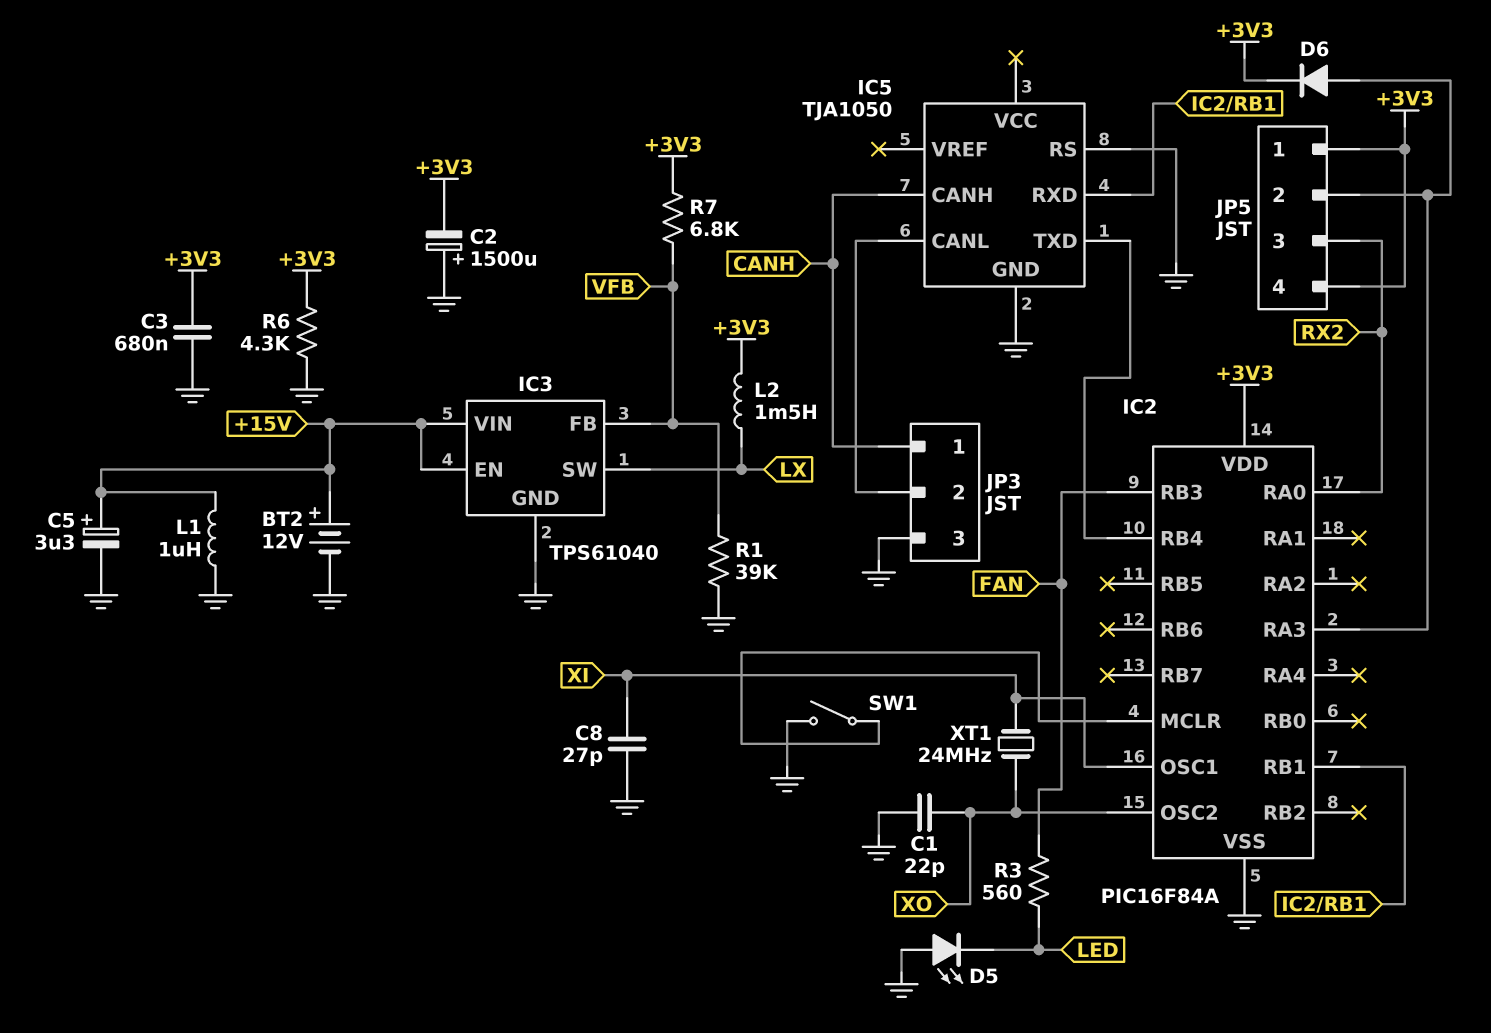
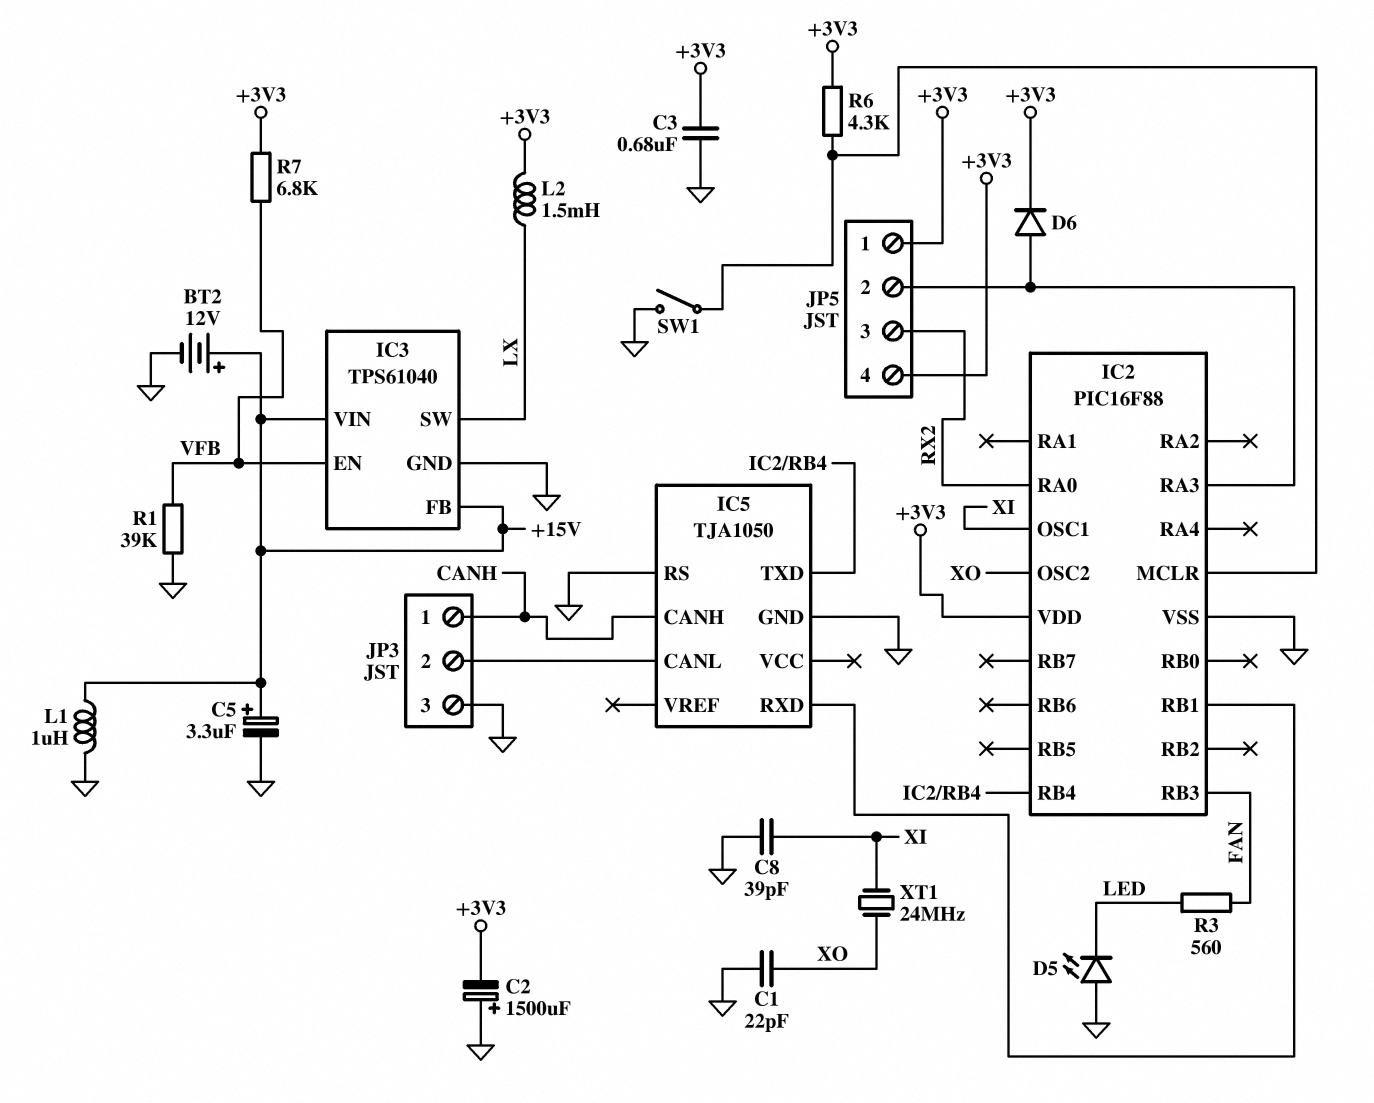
C8: 27pF (GND, XI) -> 39pF (GND, XI)
IC2: PIC16F84A -> PIC16F88
IC3 pin EN: +15V -> VFB
IC3 pin FB: VFB -> +15V
R6: 4.3k (+3V3, GND) -> 4.3k (+3V3, IC2/MCLR)

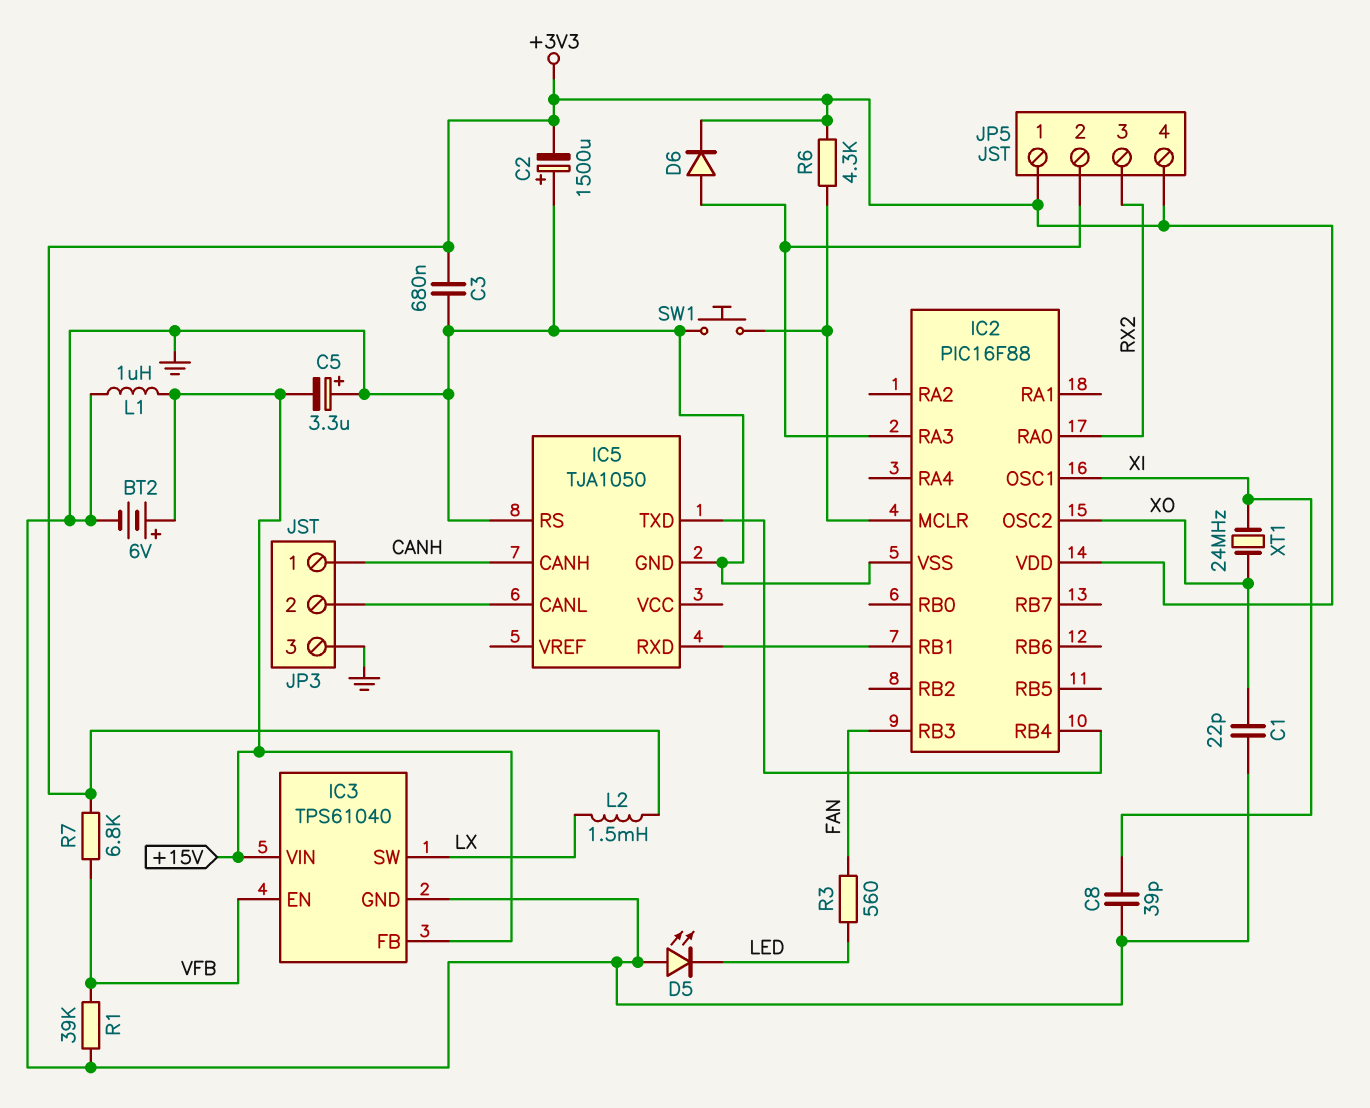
BT2: 12V (plus +15V, minus GND) -> 6V (plus +15V, minus GND)
C5: 3.3uF (plus +15V, minus GND) -> 3.3uF (plus GND, minus +15V)
SW1: switch (GND, IC2/MCLR) -> button (GND, IC2/MCLR)

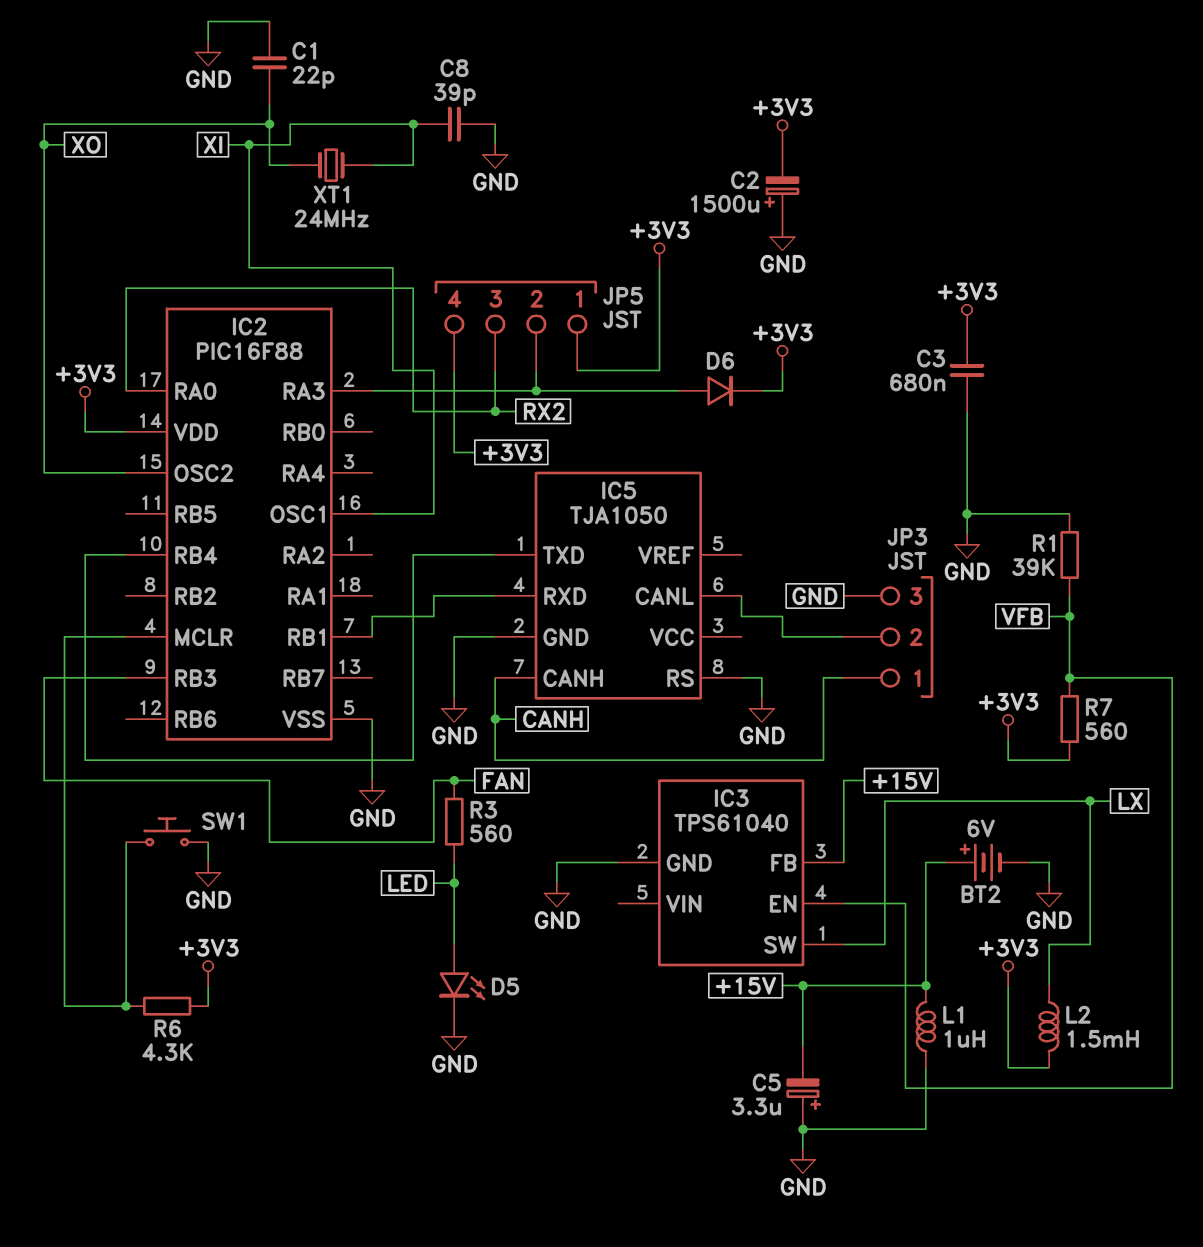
D5: LED (A GND, K LED) -> LED (A LED, K GND)
IC3 pin VIN: +15V -> none
R7: 6.8k (+3V3, VFB) -> 560 (+3V3, VFB)

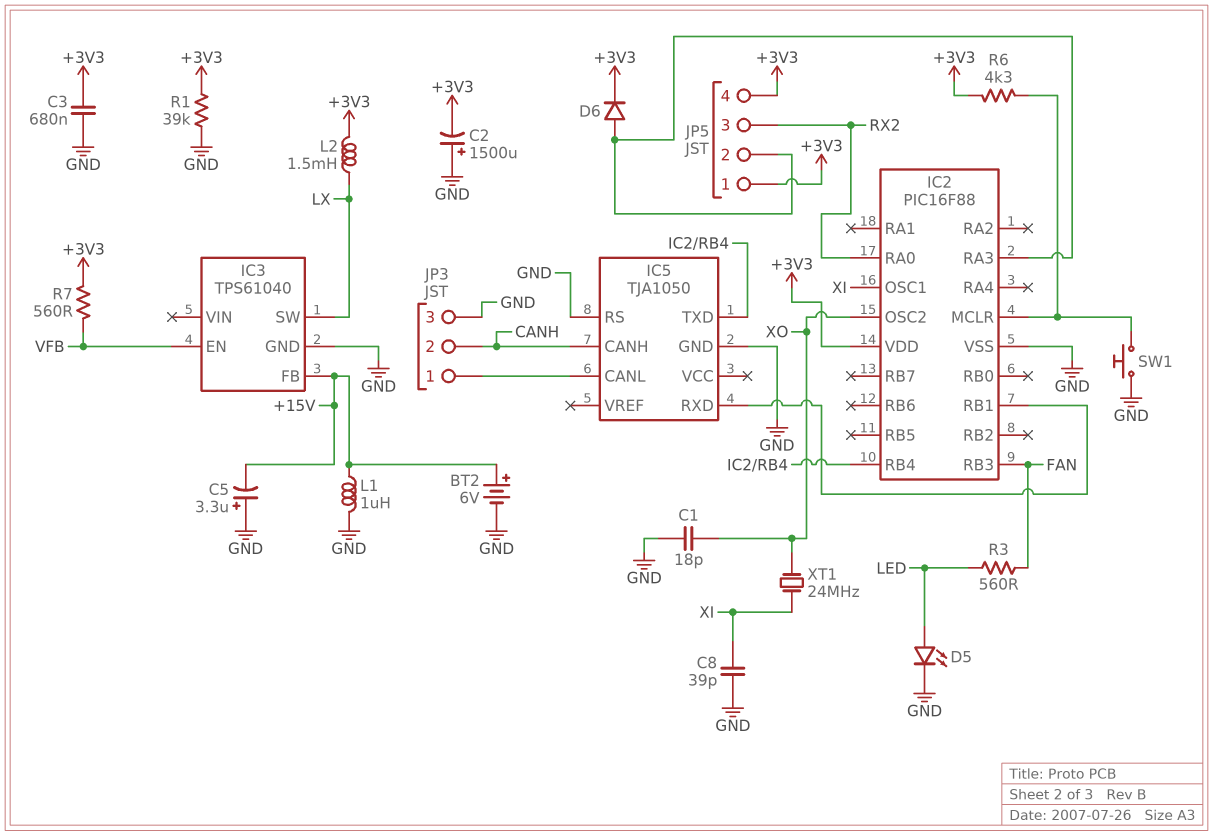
C1: 22pF (GND, XO) -> 18pF (GND, XO)
JP3 pin 1: CANH -> IC5/CANL
JP3 pin 2: IC5/CANL -> CANH
R1: 39k (GND, VFB) -> 39k (+3V3, GND)

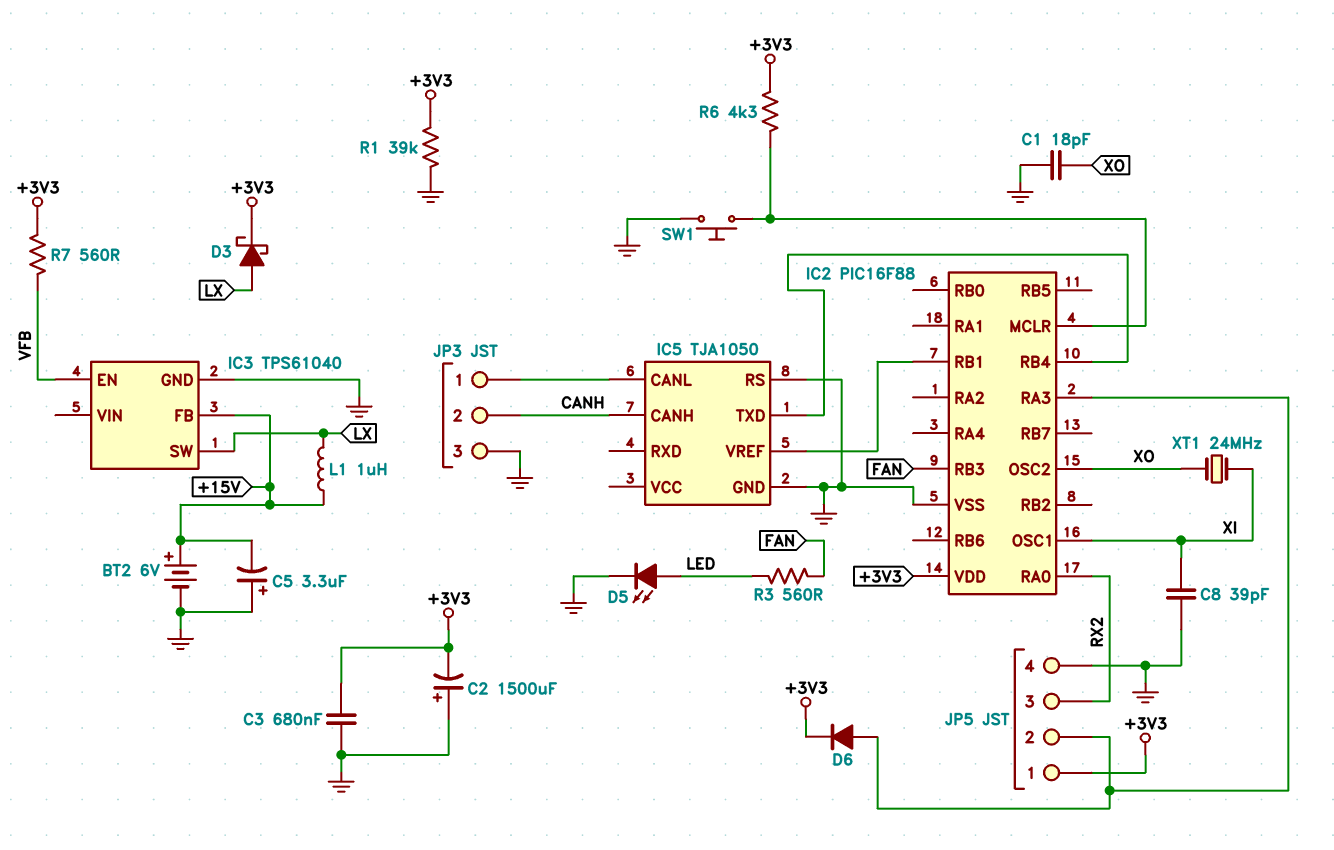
D3: none -> schottky (A LX, K +3V3)
IC5 pin RXD: IC2/RB1 -> none
IC5 pin VREF: none -> IC2/RB1
JP5 pin 4: +3V3 -> GND
L1: 1uH (+15V, GND) -> 1uH (+15V, LX)
L2: 1.5mH (+3V3, LX) -> none

